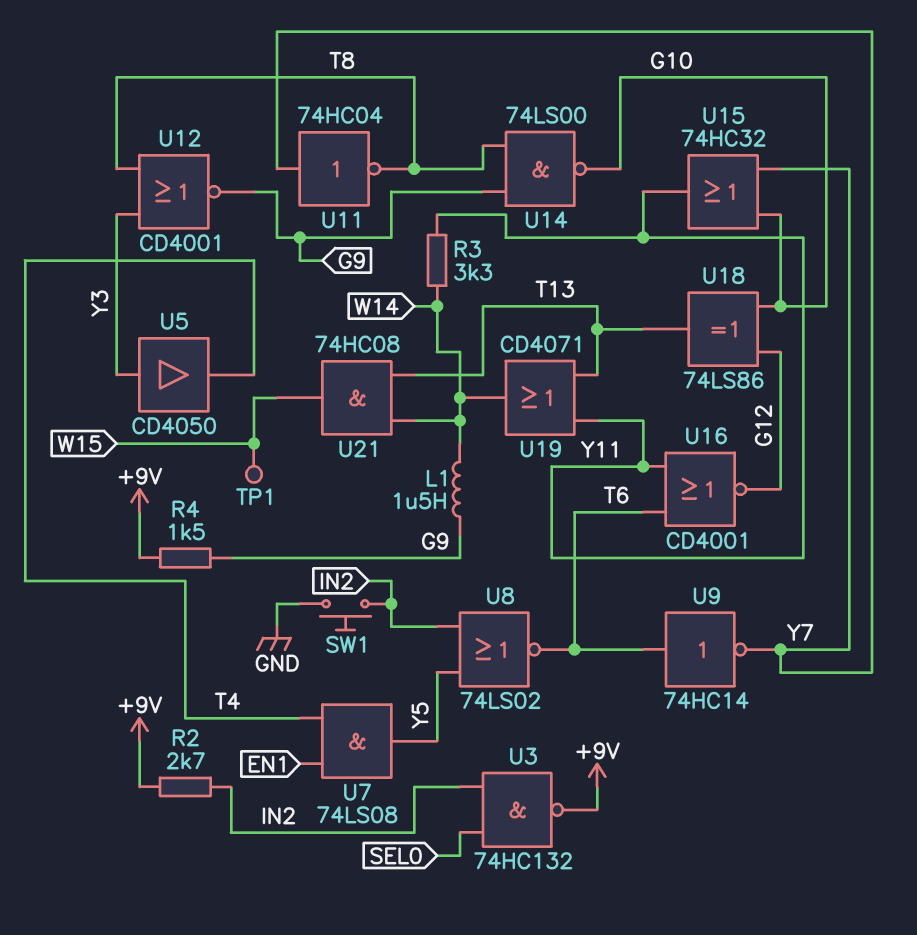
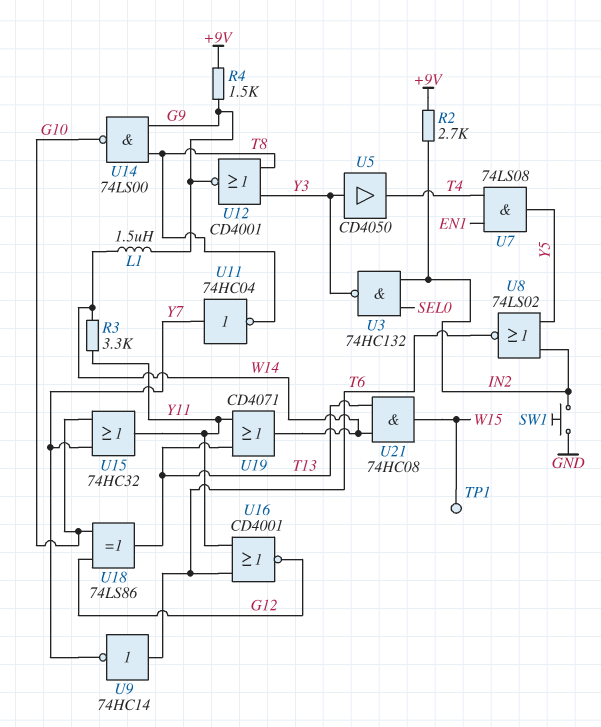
U3: NAND 74HC132 (in IN2, in SEL0, out +9V) -> NAND 74HC132 (in IN2, in SEL0, out Y3)

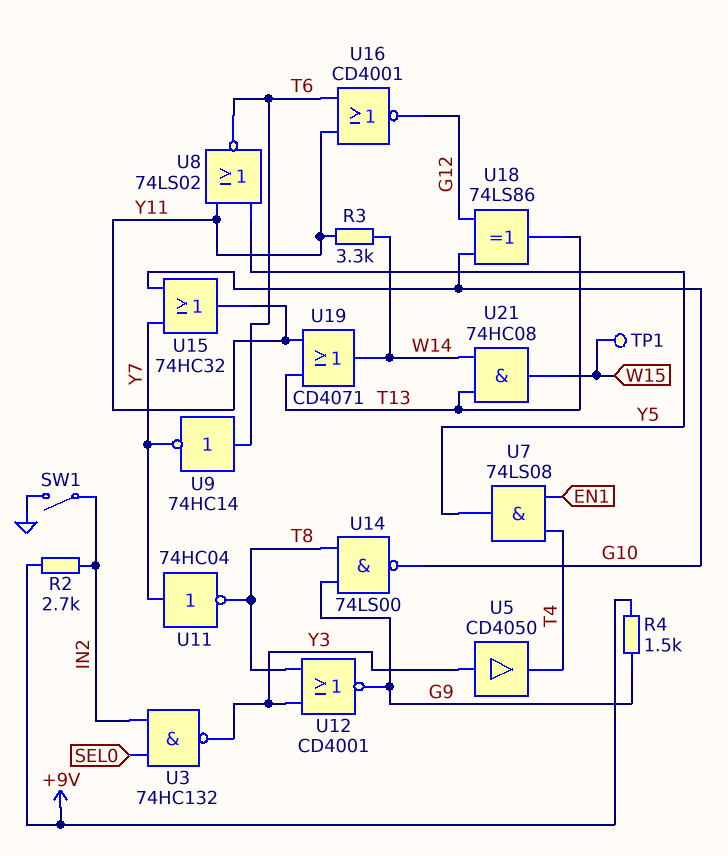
L1: 1.5uH (G9, W14) -> none
SW1: button (GND, IN2) -> switch (GND, IN2)
U8: NOR 74LS02 (in IN2, in Y5, out T6) -> NOR 74LS02 (in Y5, in Y11, out T6)

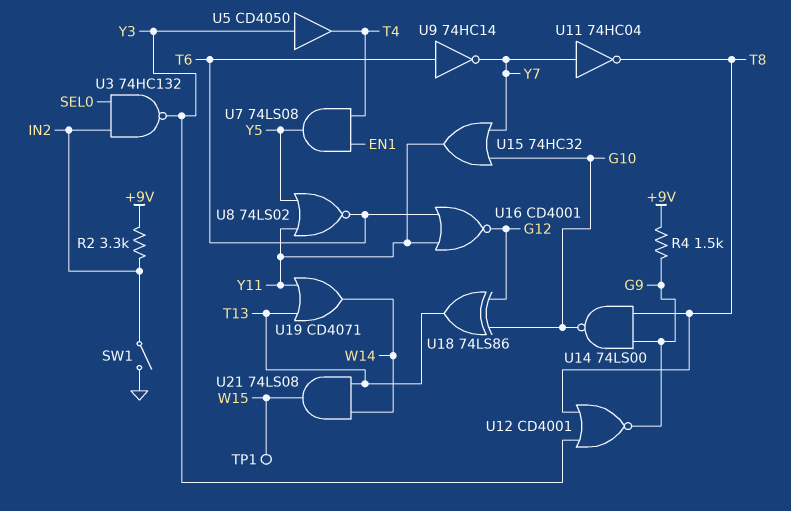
R2: 2.7k (+9V, IN2) -> 3.3k (+9V, IN2)
R3: 3.3k (W14, Y11) -> none
U21: AND 74HC08 (in T13, in W14, out W15) -> AND 74LS08 (in T13, in W14, out W15)

